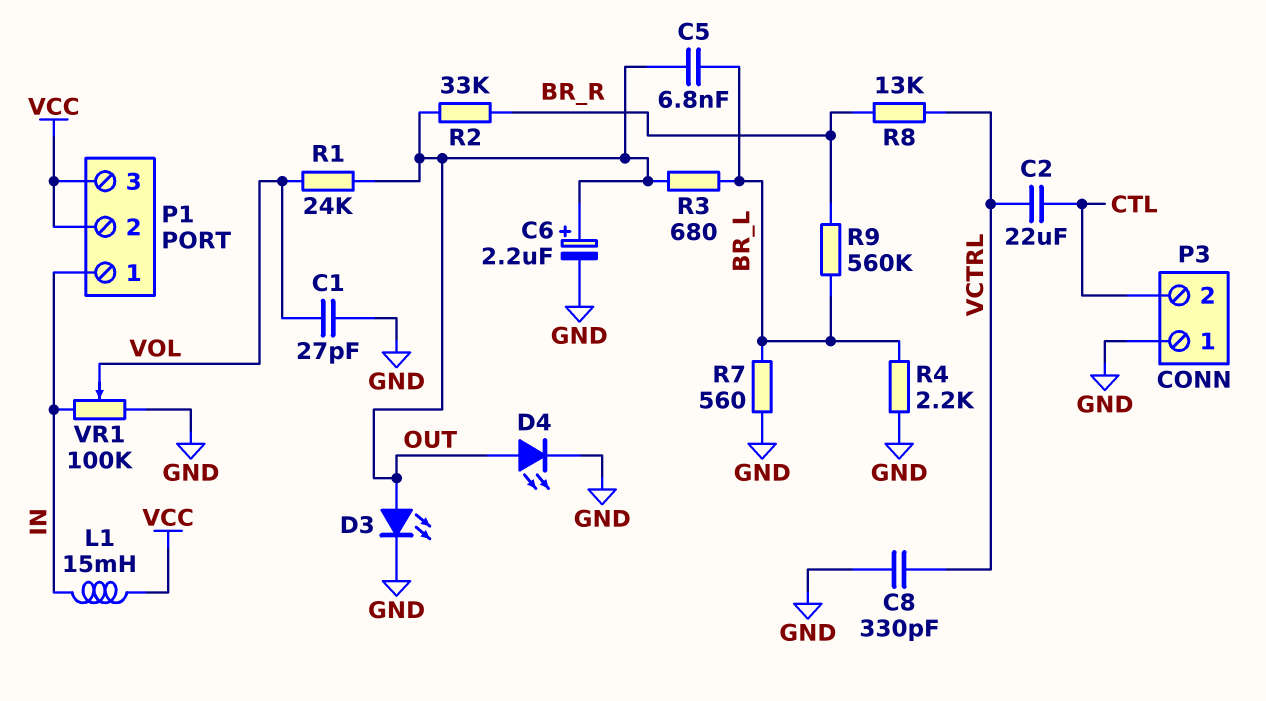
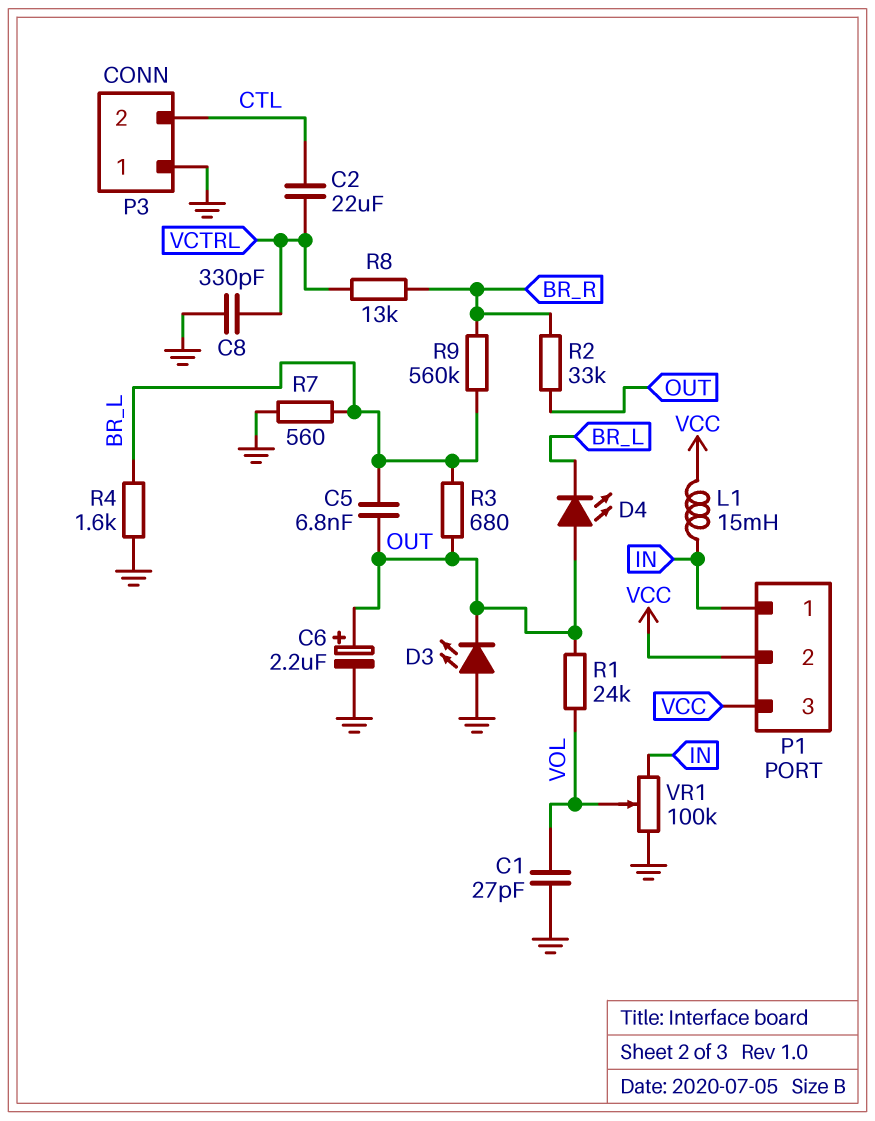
D3: LED (A OUT, K GND) -> LED (A GND, K OUT)
D4: LED (A OUT, K GND) -> LED (A OUT, K BR_L)
R4: 2.2k (BR_L, GND) -> 1.6k (BR_L, GND)

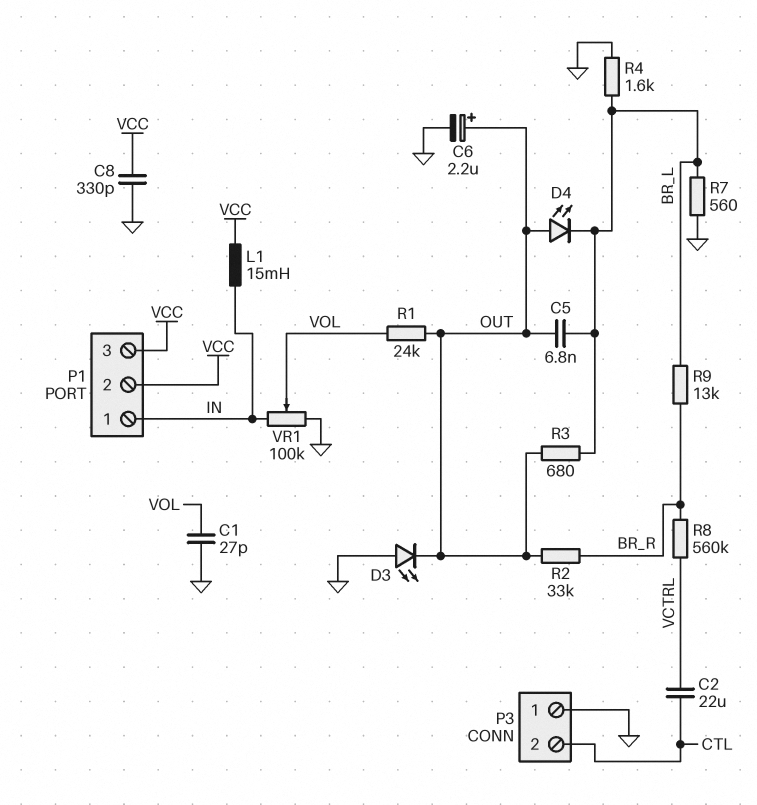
C8: 330pF (GND, VCTRL) -> 330pF (GND, VCC)
R8: 13k (BR_R, VCTRL) -> 560k (BR_R, VCTRL)
R9: 560k (BR_L, BR_R) -> 13k (BR_L, BR_R)

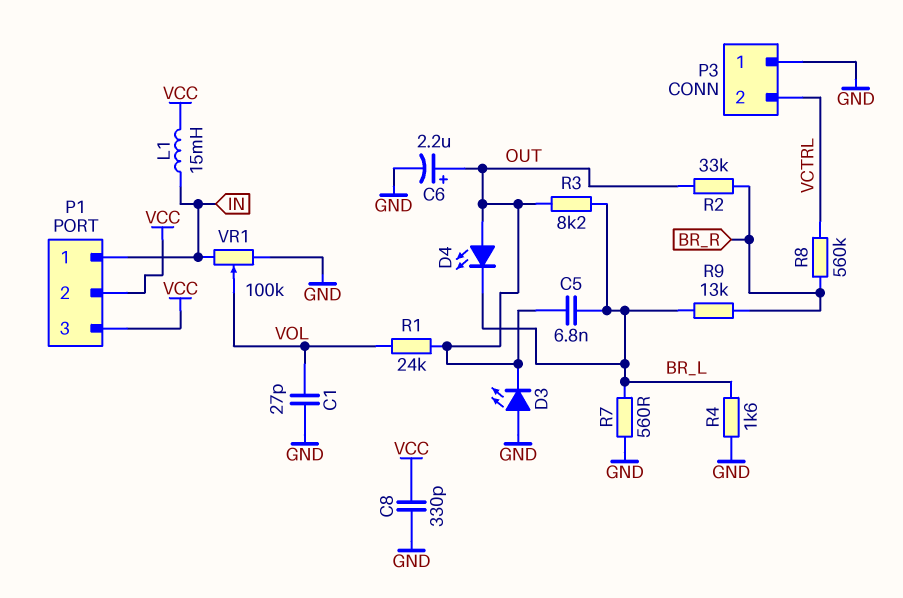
C2: 22uF (CTL, VCTRL) -> none
P3 pin 2: CTL -> VCTRL
R3: 680 (BR_L, OUT) -> 8.2k (BR_L, OUT)

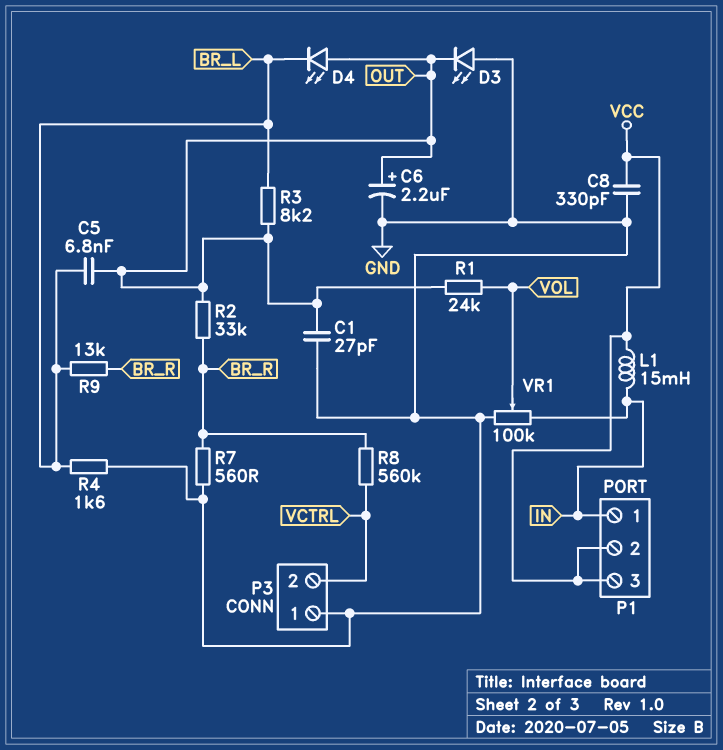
C1: 27pF (GND, VOL) -> 27pF (GND, OUT)
R7: 560 (BR_L, GND) -> 560 (BR_R, GND)

